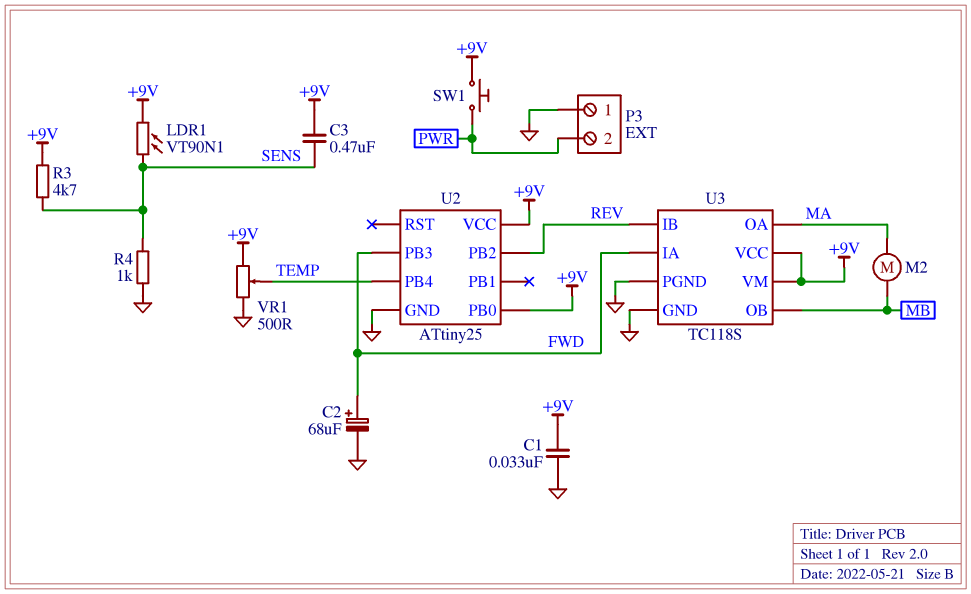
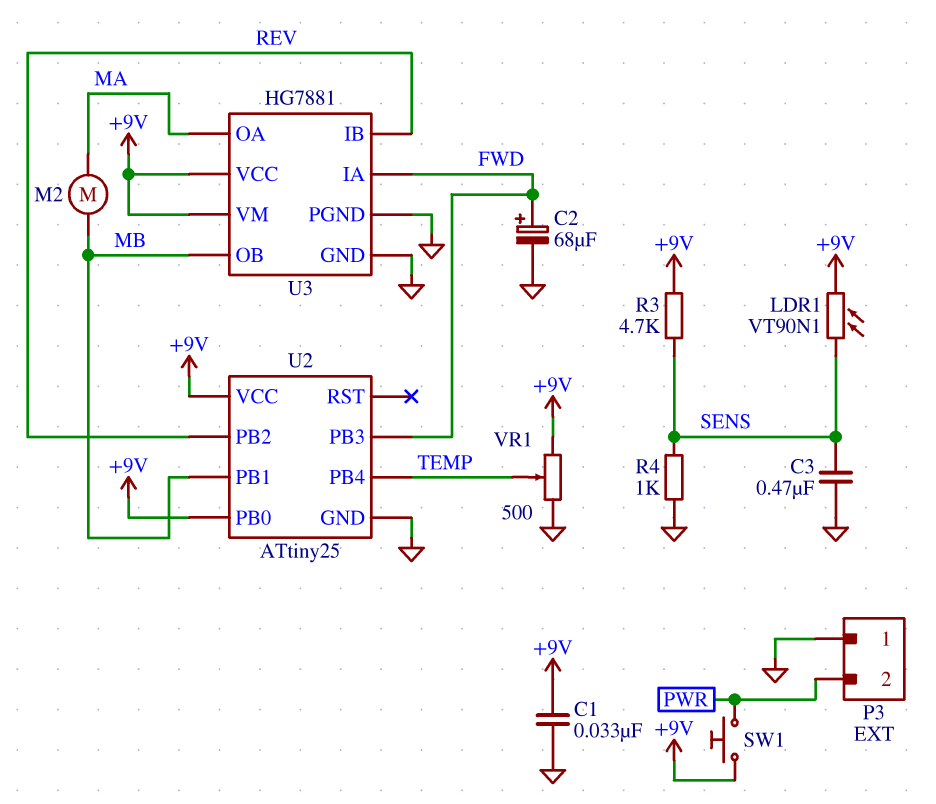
C3: 470nF (+9V, SENS) -> 470nF (GND, SENS)
U2 pin PB1: none -> MB
U3: TC118S -> HG7881

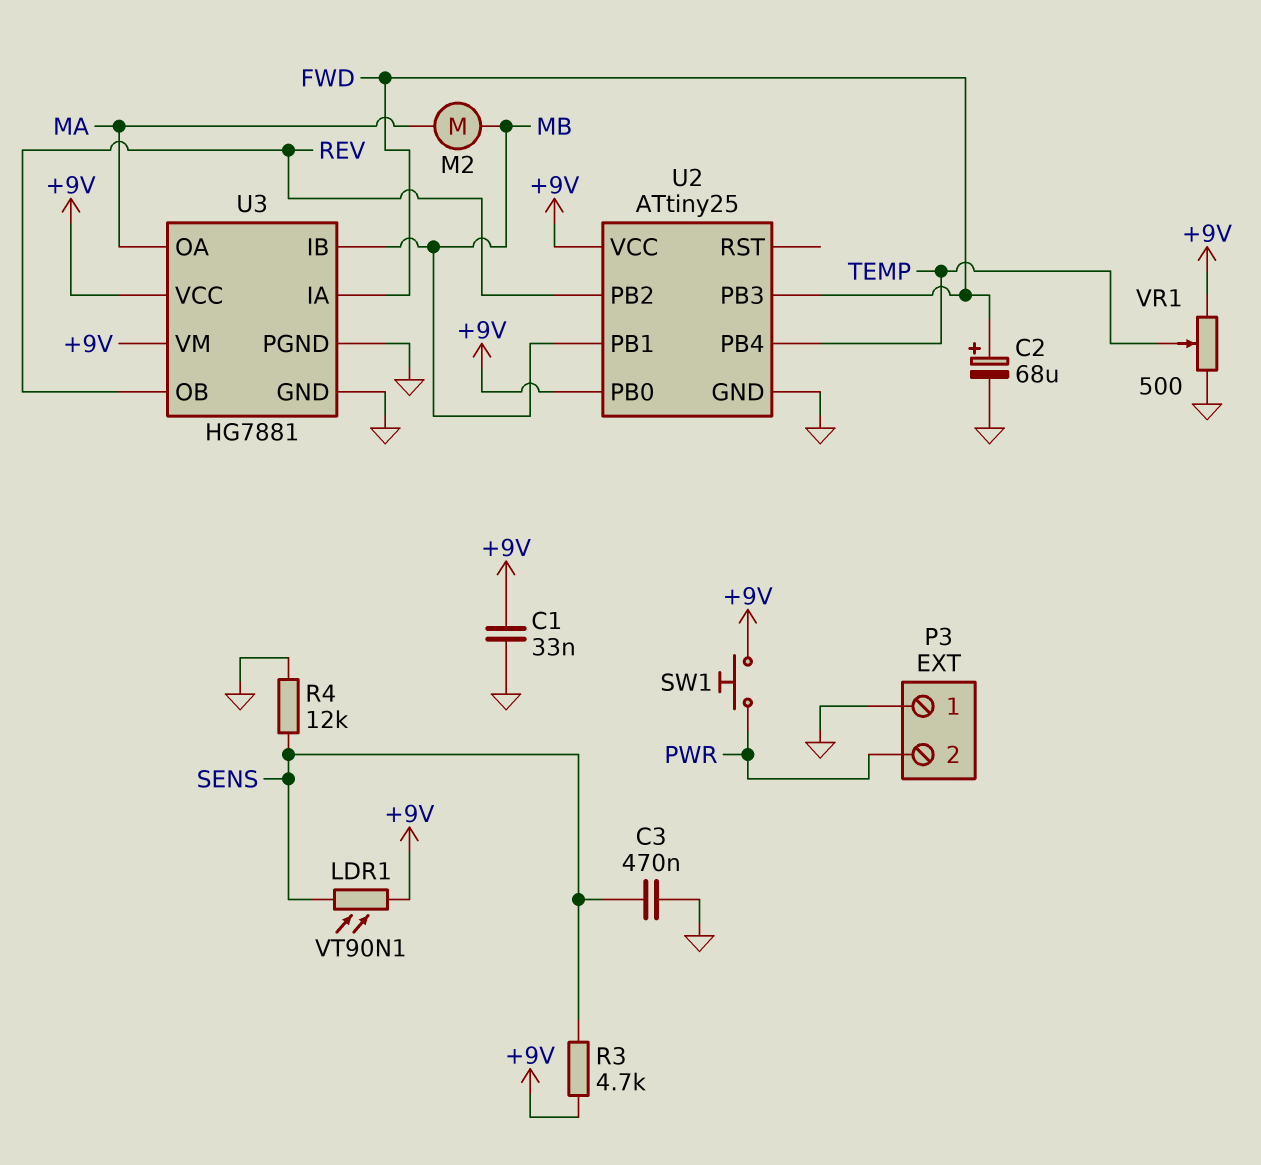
R4: 1k (GND, SENS) -> 12k (GND, SENS)
U3 pin IB: REV -> MB
U3 pin OB: MB -> REV

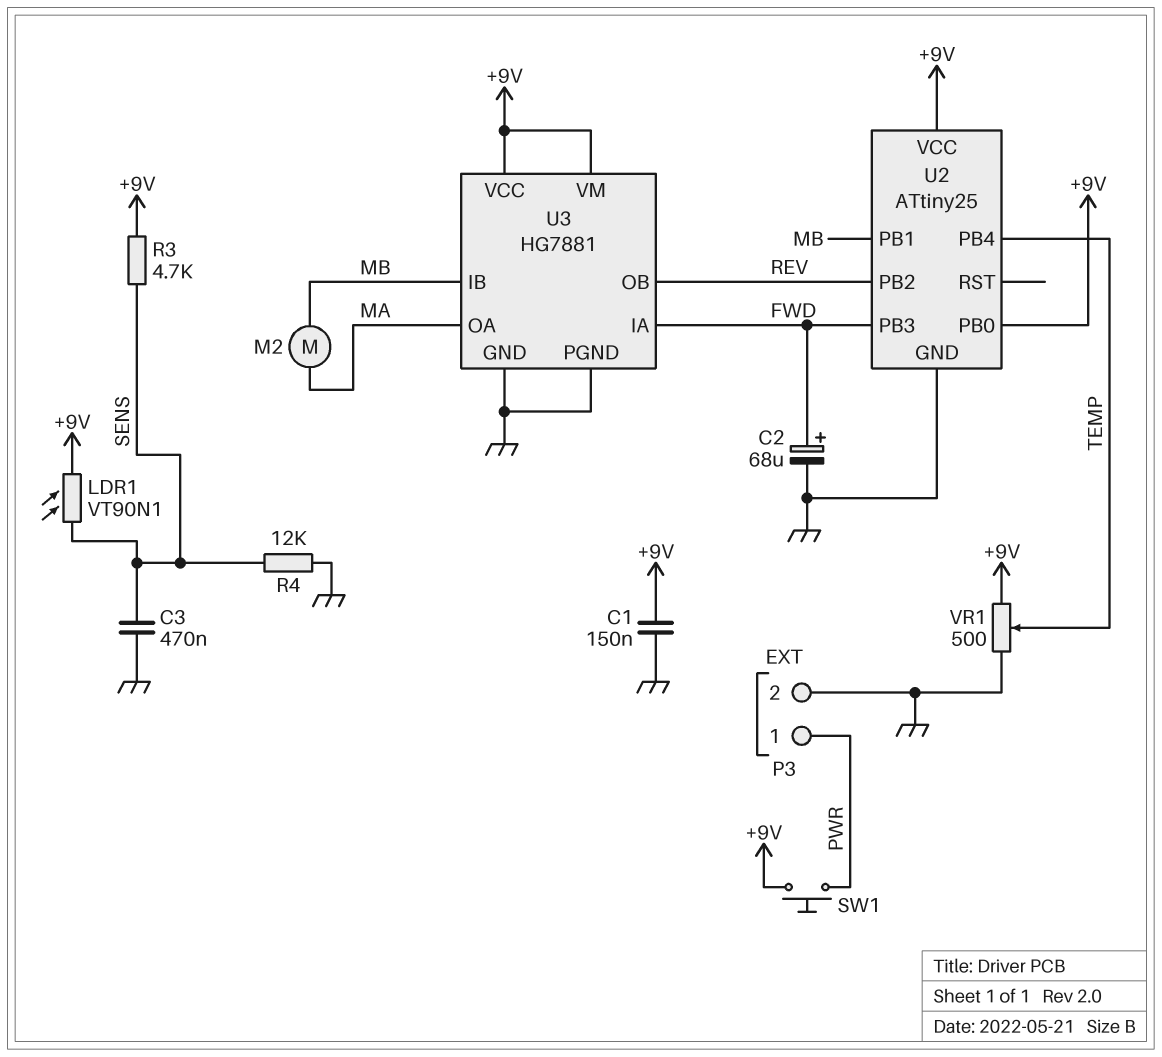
C1: 33nF (+9V, GND) -> 150nF (+9V, GND)
P3 pin 1: GND -> PWR
P3 pin 2: PWR -> GND

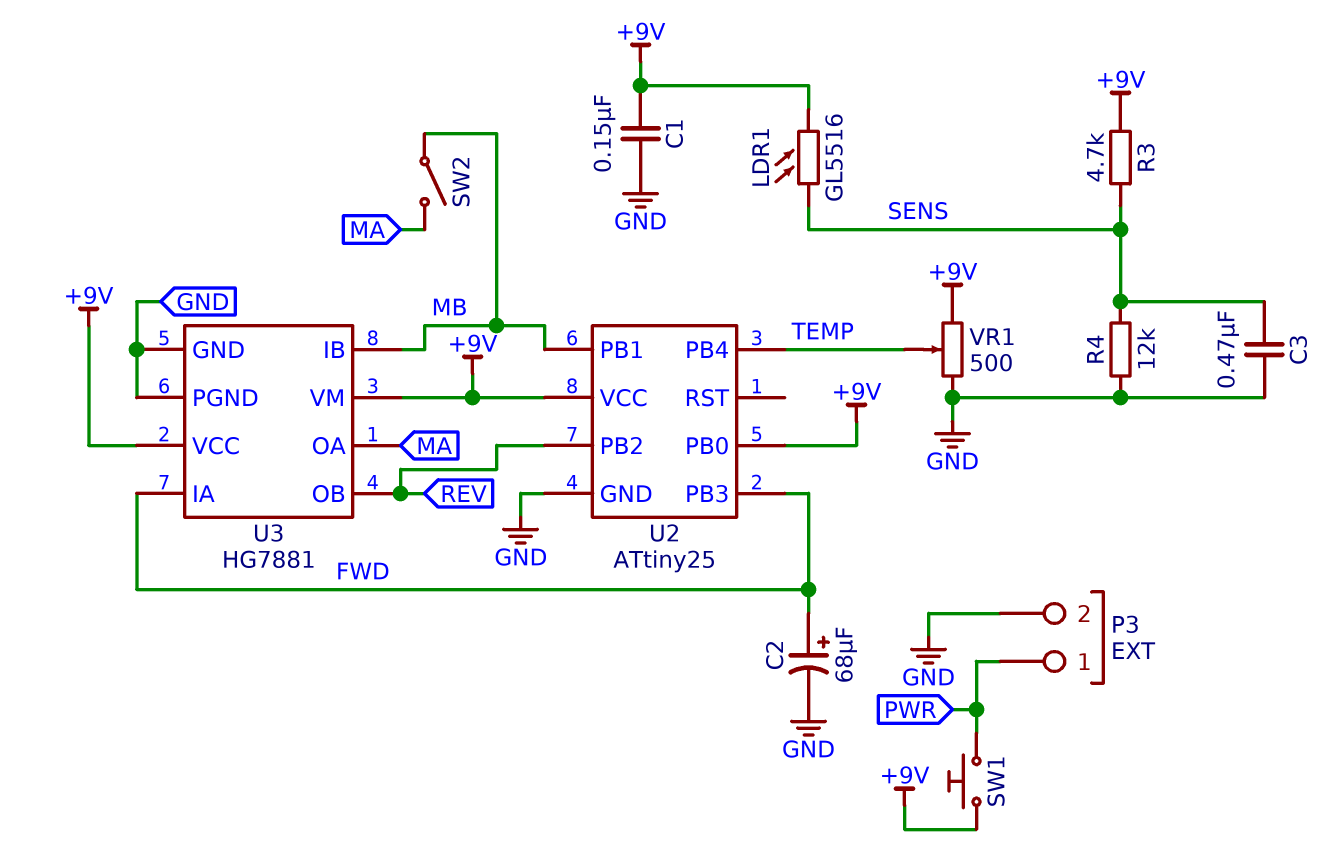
LDR1: VT90N1 (+9V, SENS) -> GL5516 (+9V, SENS)
M2: motor (MA, MB) -> none
SW2: none -> switch (MA, MB)

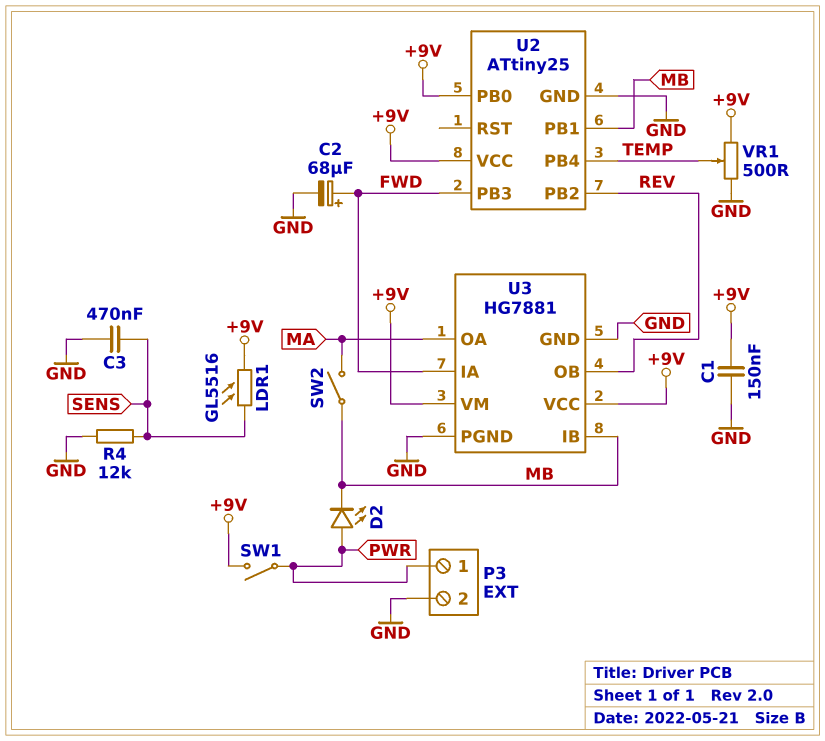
D2: none -> LED (A PWR, K MB)
R3: 4.7k (+9V, SENS) -> none
SW1: button (+9V, PWR) -> switch (+9V, PWR)

